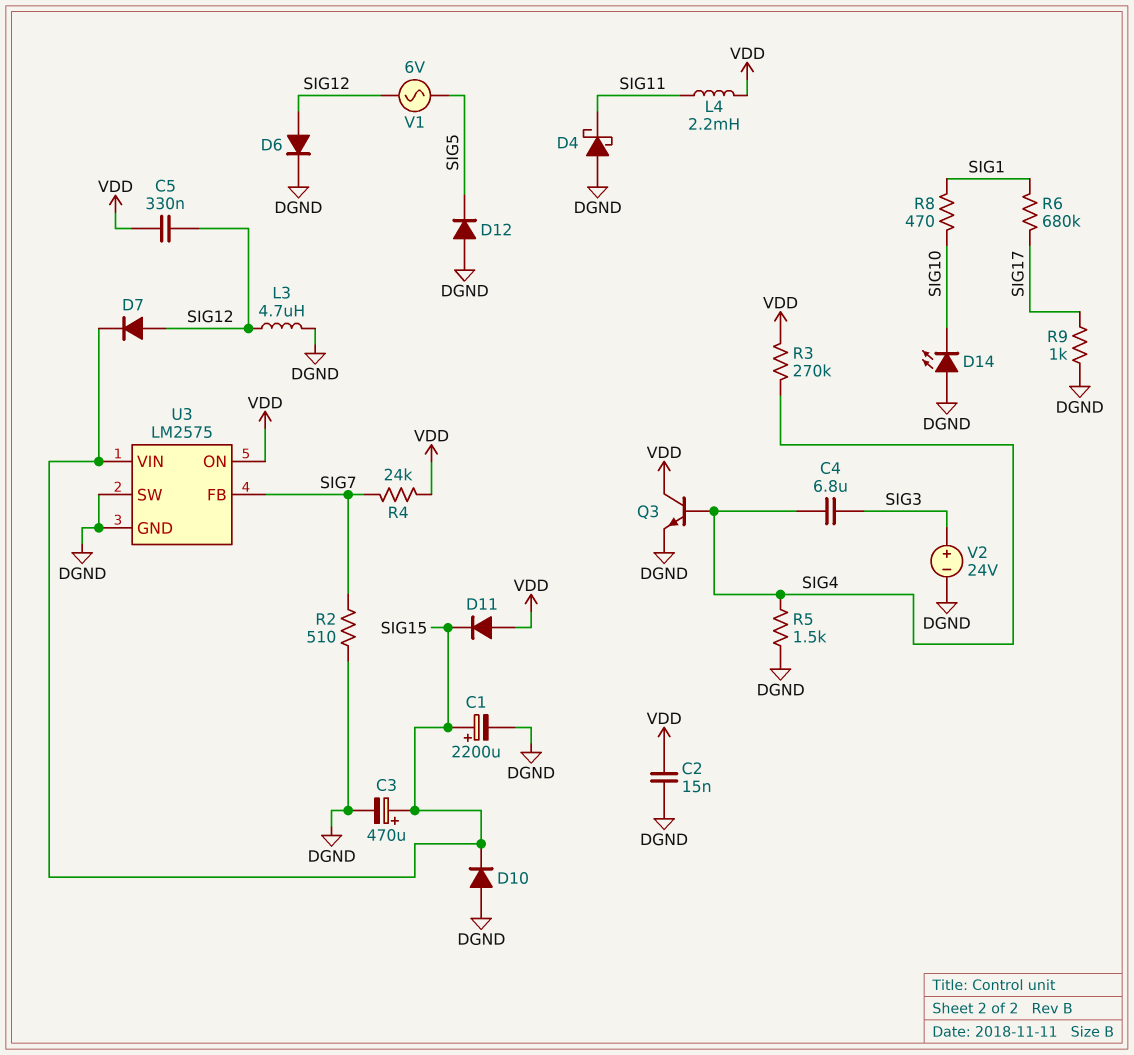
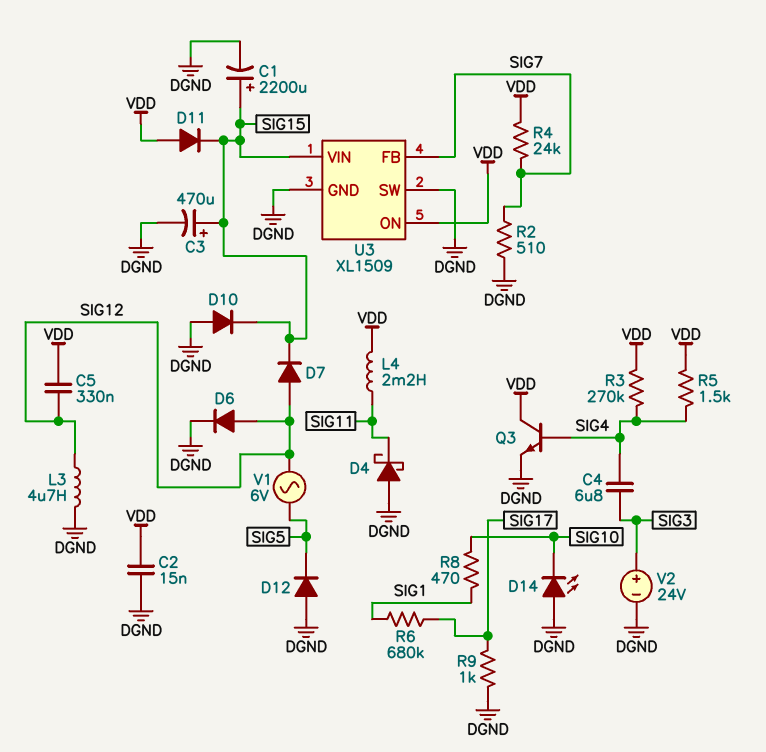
R5: 1.5k (DGND, SIG4) -> 1.5k (SIG4, VDD)
U3: LM2575 -> XL1509

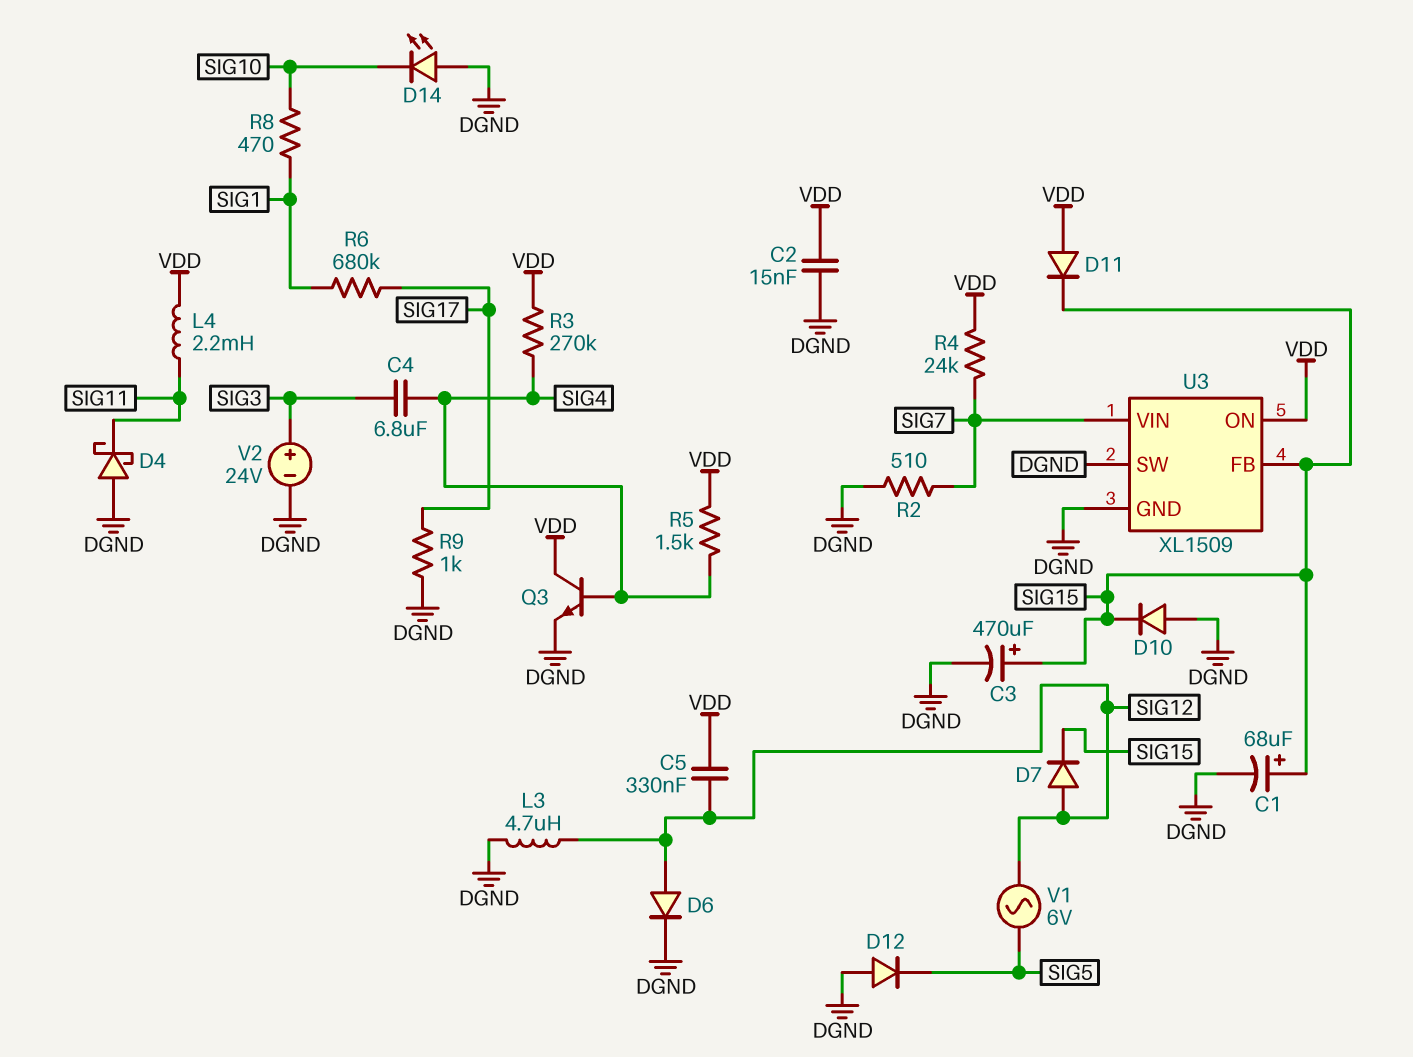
C1: 2200uF (plus SIG15, minus DGND) -> 68uF (plus SIG15, minus DGND)
U3 pin FB: SIG7 -> SIG15
U3 pin VIN: SIG15 -> SIG7

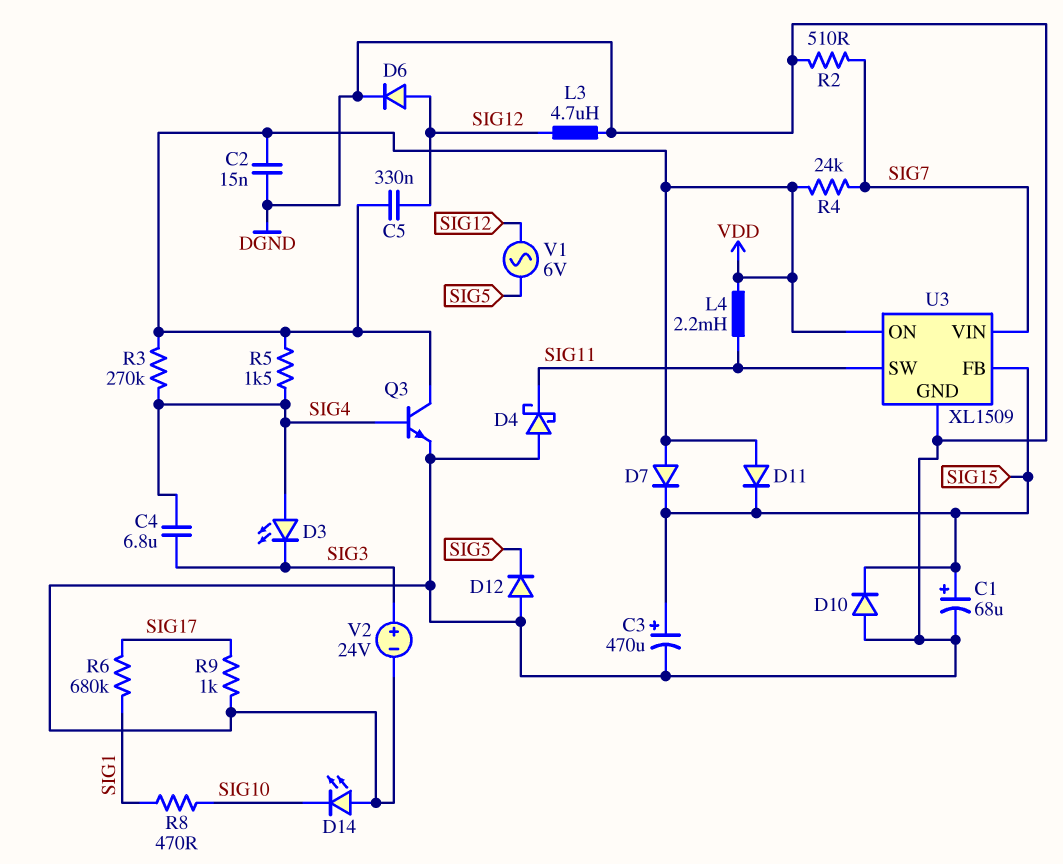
D3: none -> LED (A SIG4, K SIG3)
D7: diode (A SIG12, K SIG15) -> diode (A VDD, K SIG15)
U3 pin SW: DGND -> SIG11

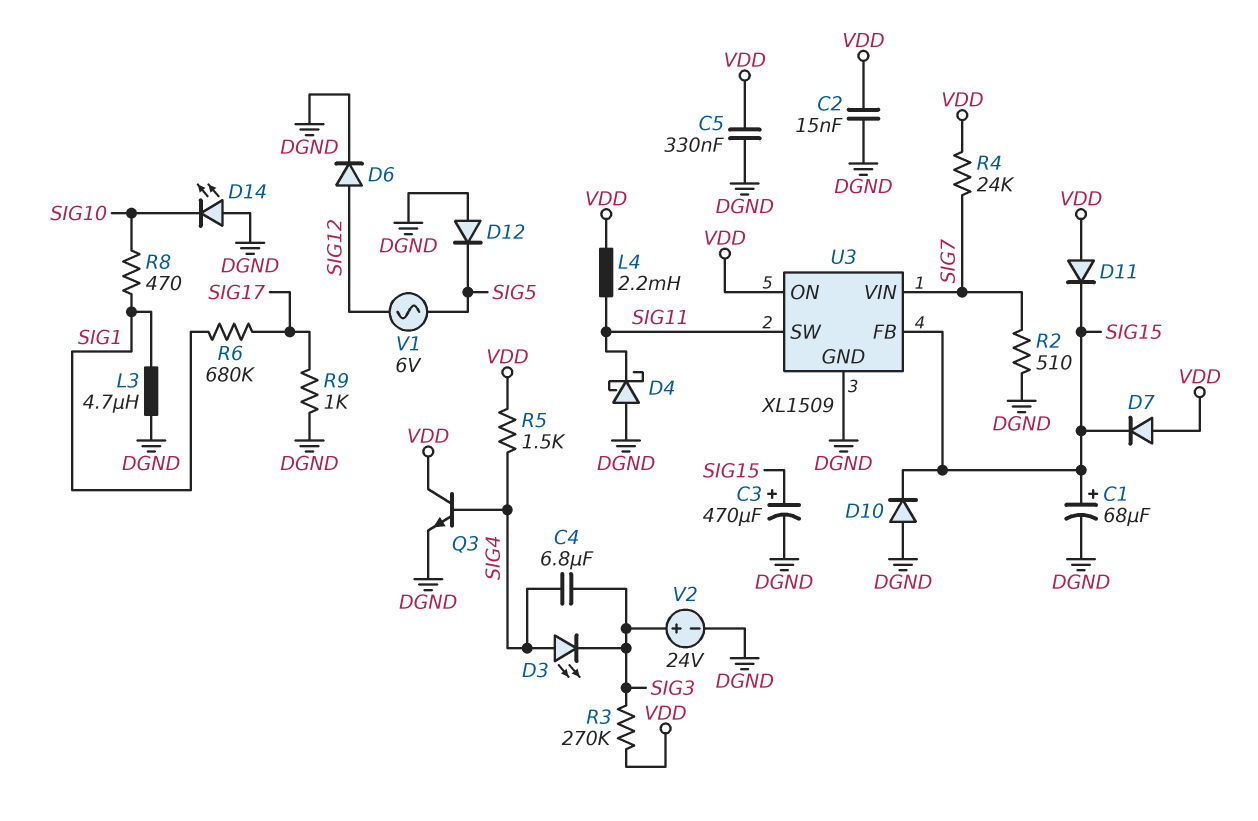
C5: 330nF (SIG12, VDD) -> 330nF (DGND, VDD)
L3: 4.7uH (DGND, SIG12) -> 4.7uH (DGND, SIG1)
R3: 270k (SIG4, VDD) -> 270k (SIG3, VDD)

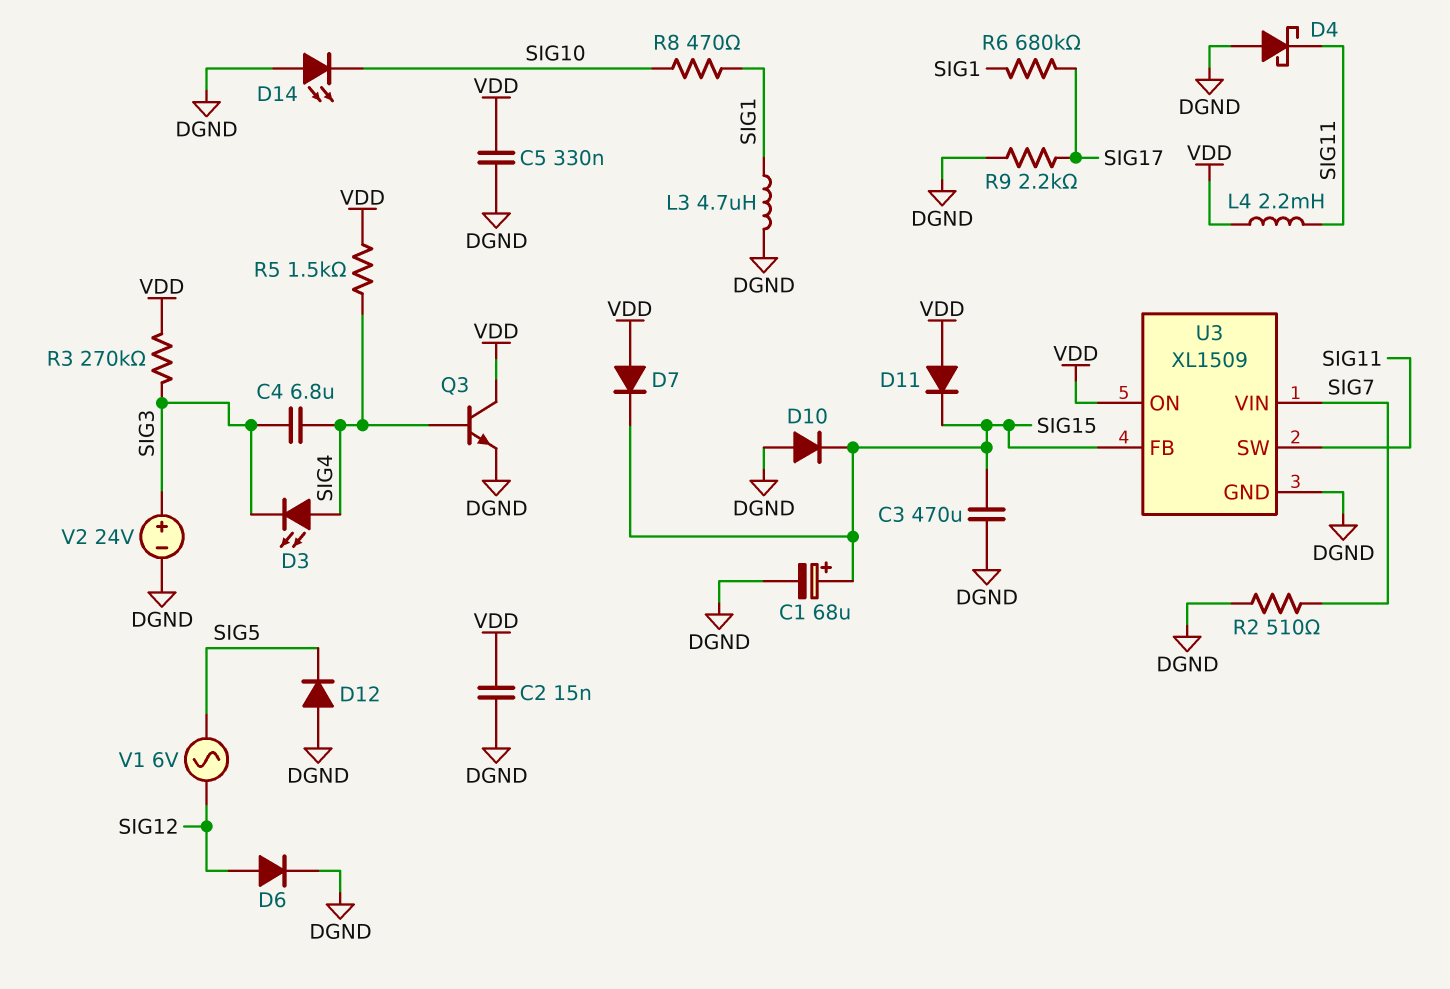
C3: 470uF (plus SIG15, minus DGND) -> 470uF (DGND, SIG15)
R4: 24k (SIG7, VDD) -> none
R9: 1k (DGND, SIG17) -> 2.2k (DGND, SIG17)

